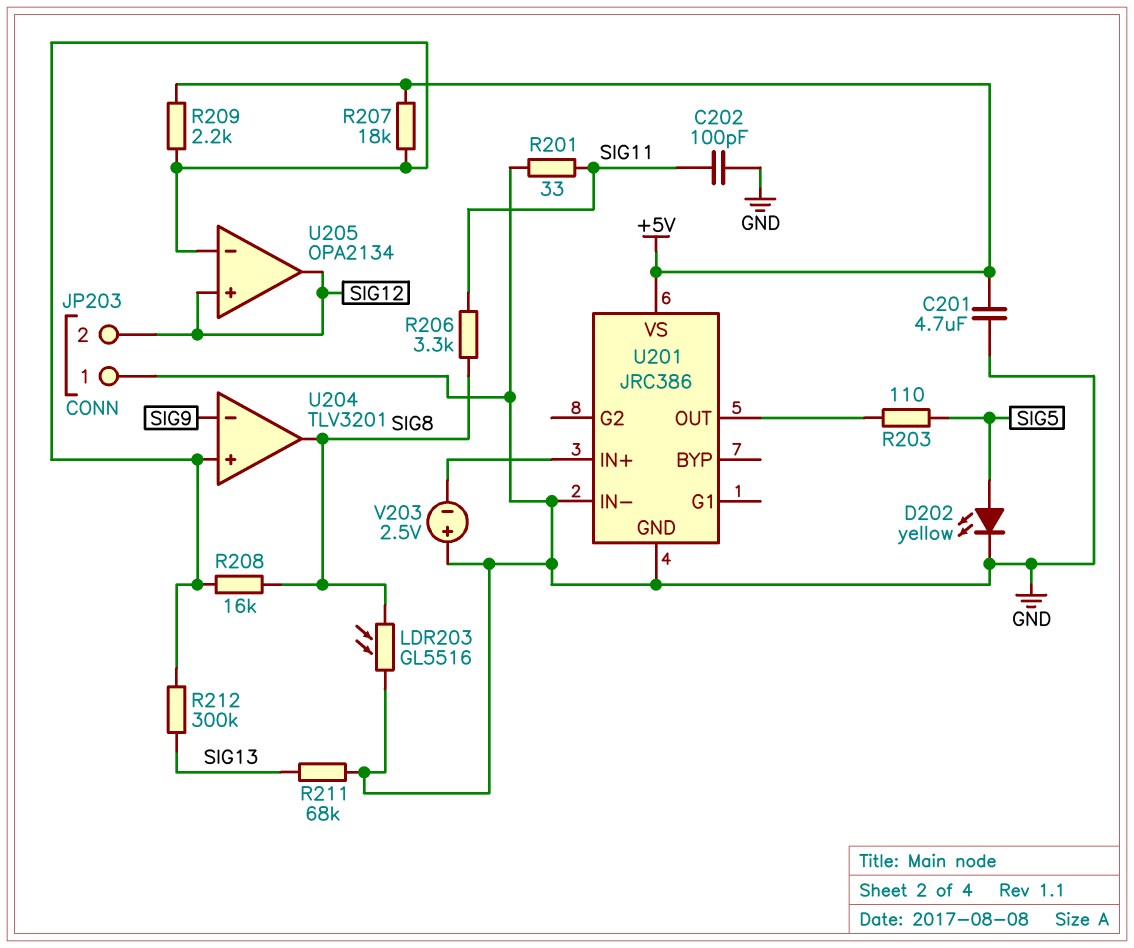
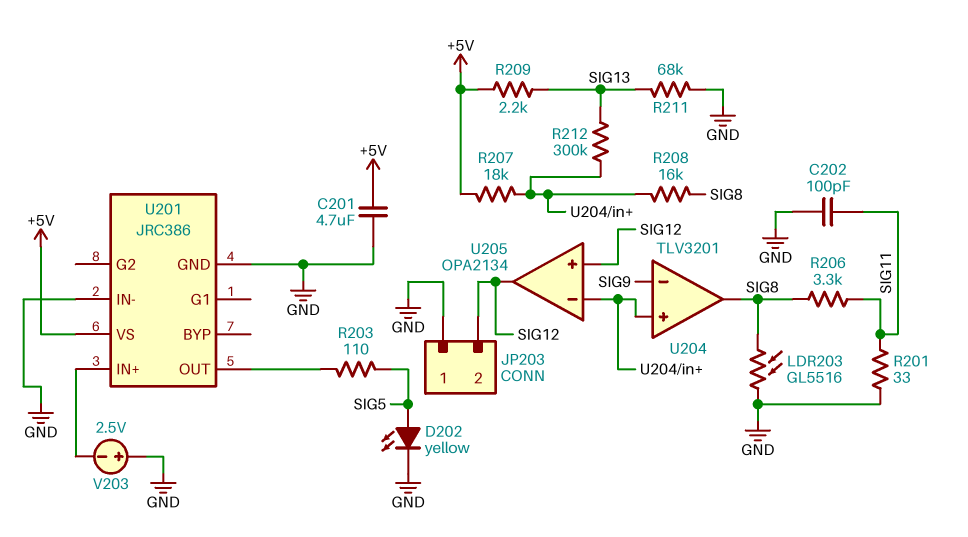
R209: 2.2k (+5V, U204/in+) -> 2.2k (+5V, SIG13)

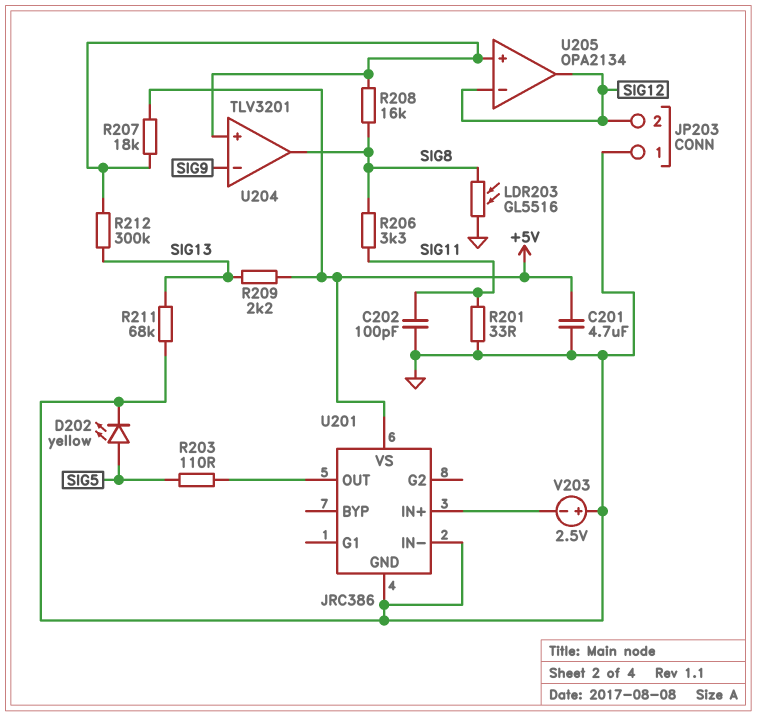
U205 pin in+: SIG12 -> U204/in+
U205 pin in-: U204/in+ -> SIG12

